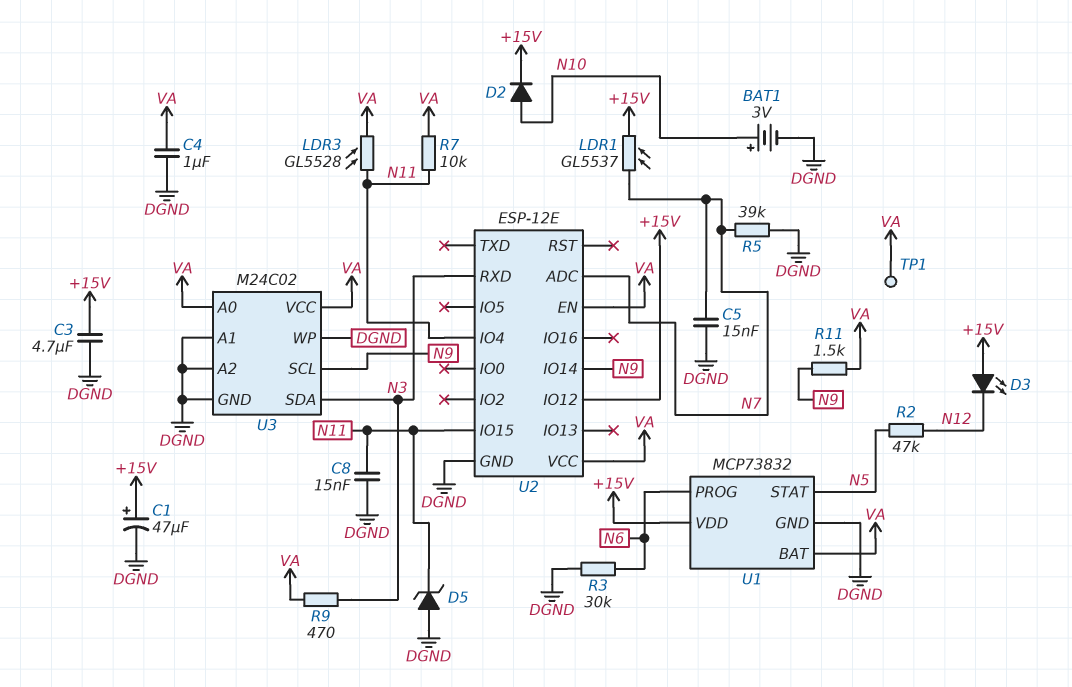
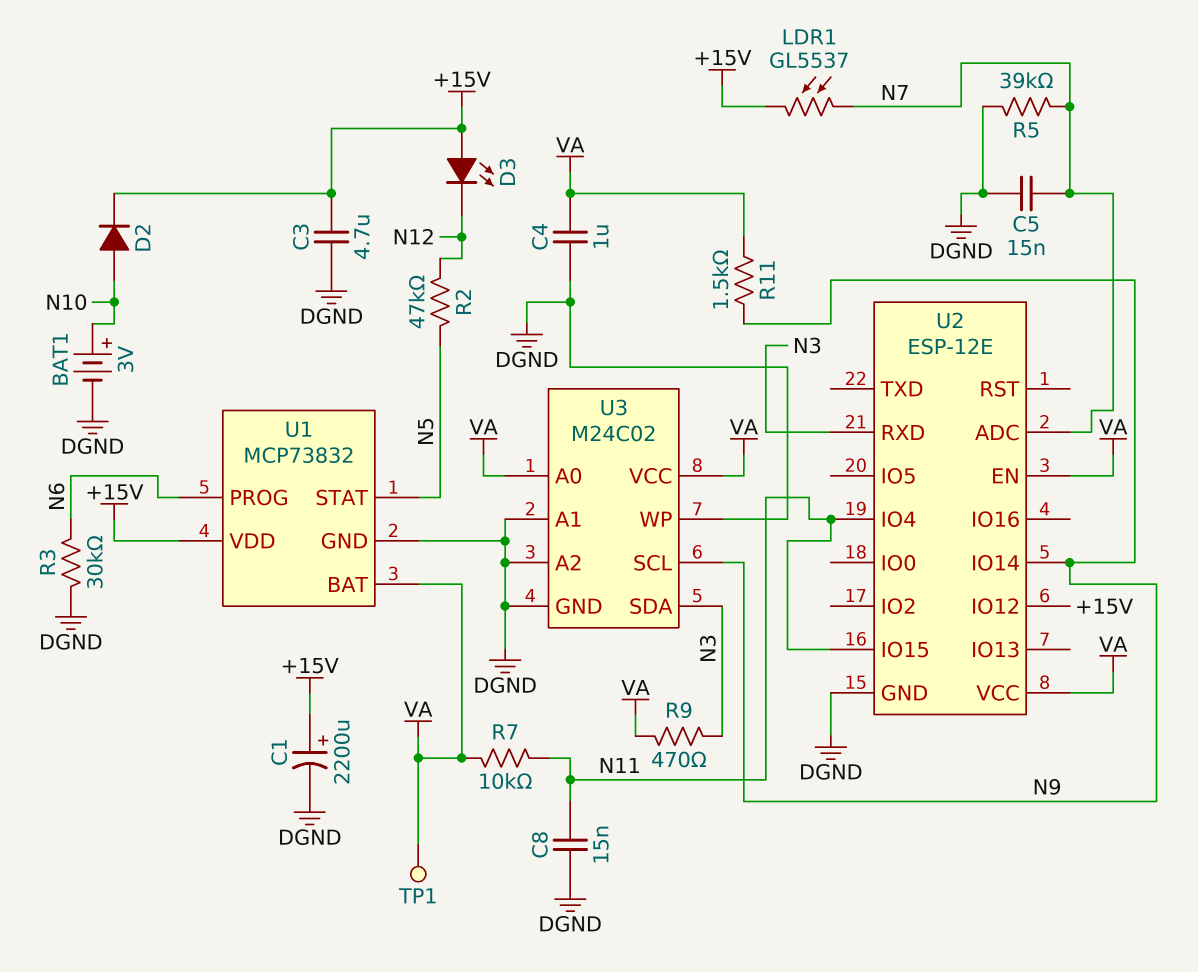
C1: 47uF (plus +15V, minus DGND) -> 2200uF (plus +15V, minus DGND)
D5: zener (A DGND, K N11) -> none
LDR3: GL5528 (N11, VA) -> none

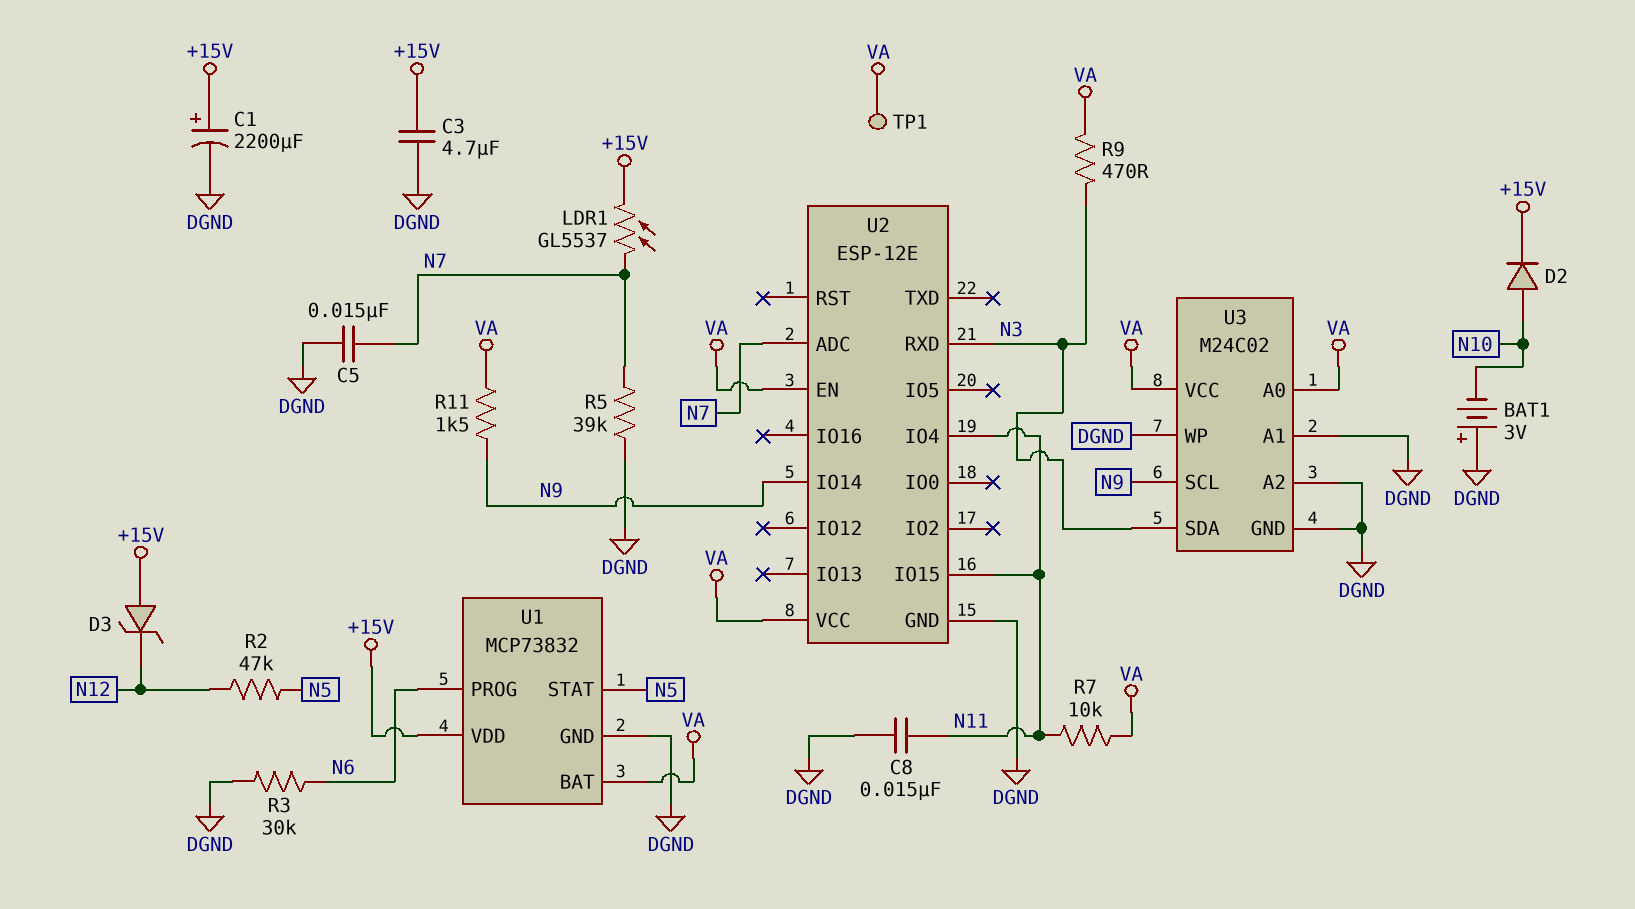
BAT1: 3V (plus N10, minus DGND) -> 3V (plus DGND, minus N10)
C4: 1uF (DGND, VA) -> none
D3: LED (A +15V, K N12) -> zener (A +15V, K N12)
U2 pin IO12: +15V -> none

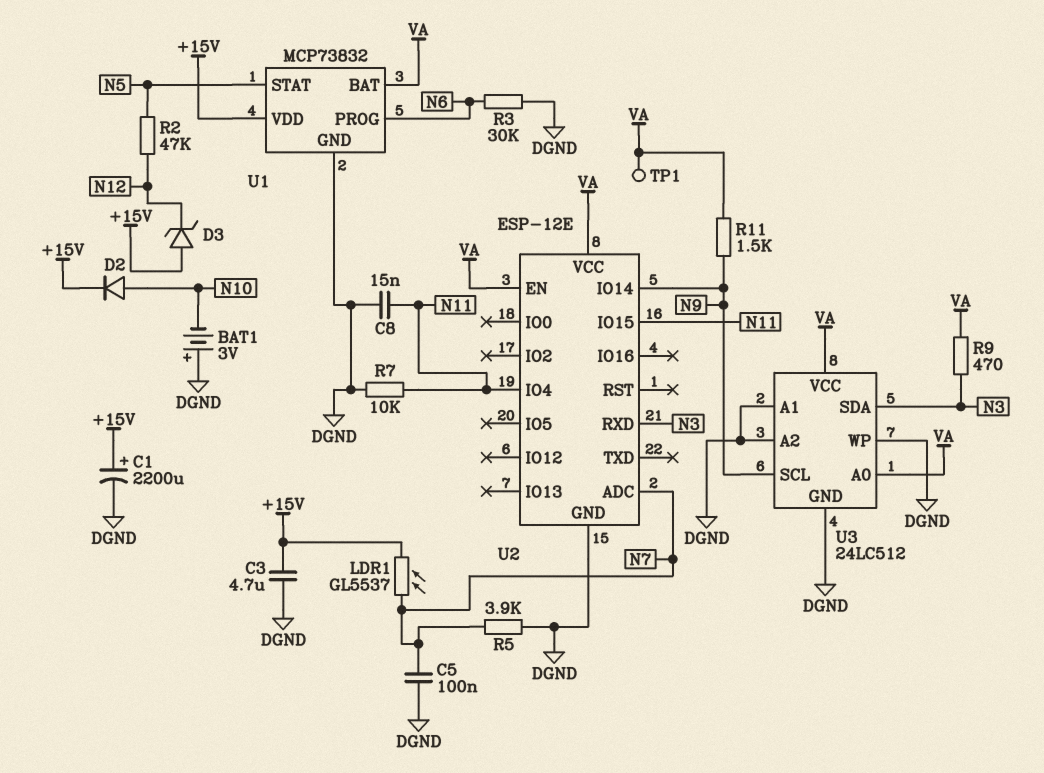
C5: 15nF (DGND, N7) -> 100nF (DGND, N7)
R5: 39k (DGND, N7) -> 3.9k (DGND, N7)
R7: 10k (N11, VA) -> 10k (DGND, N11)
U3: M24C02 -> 24LC512

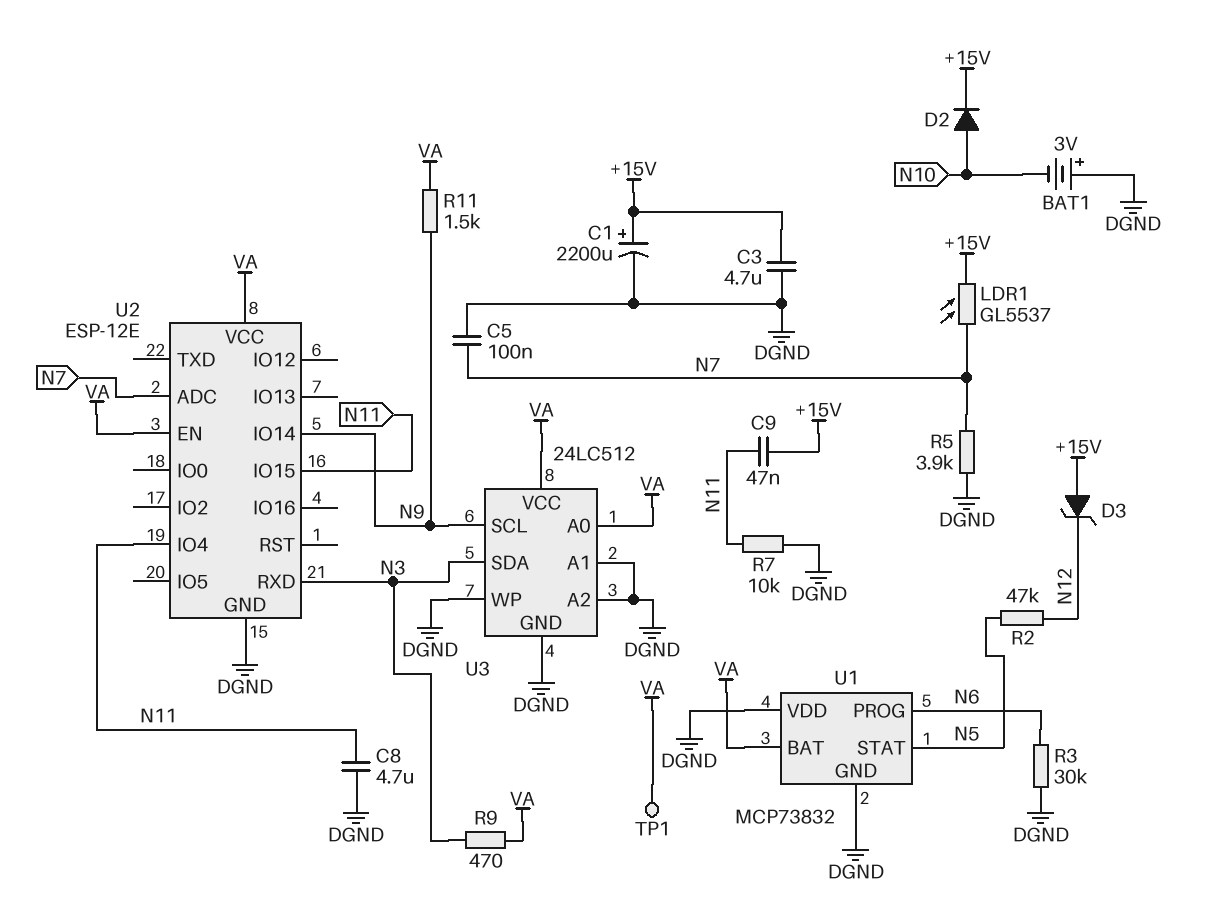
C8: 15nF (DGND, N11) -> 4.7uF (DGND, N11)
C9: none -> 47nF (+15V, N11)
U1 pin VDD: +15V -> DGND

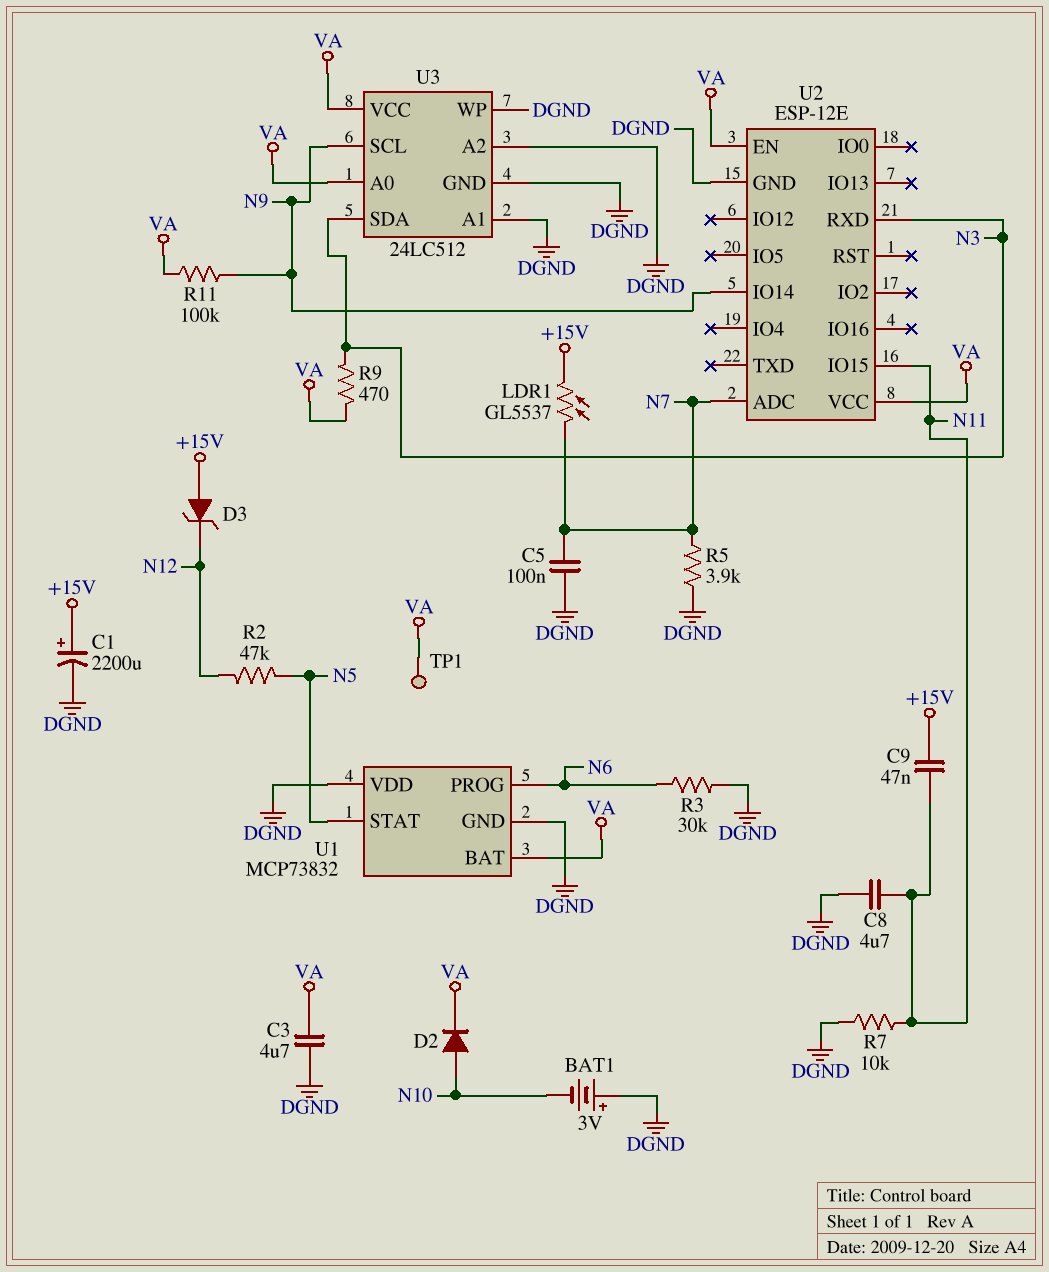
C3: 4.7uF (+15V, DGND) -> 4.7uF (DGND, VA)
D2: diode (A N10, K +15V) -> diode (A N10, K VA)
R11: 1.5k (N9, VA) -> 100k (N9, VA)
U2 pin IO4: N11 -> none

